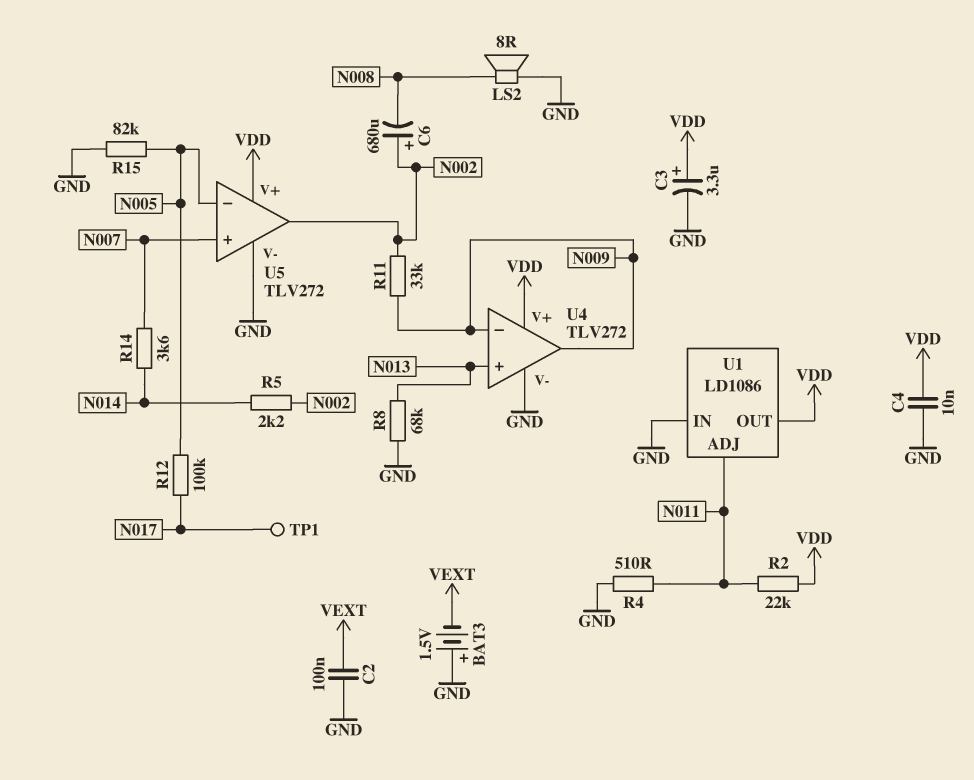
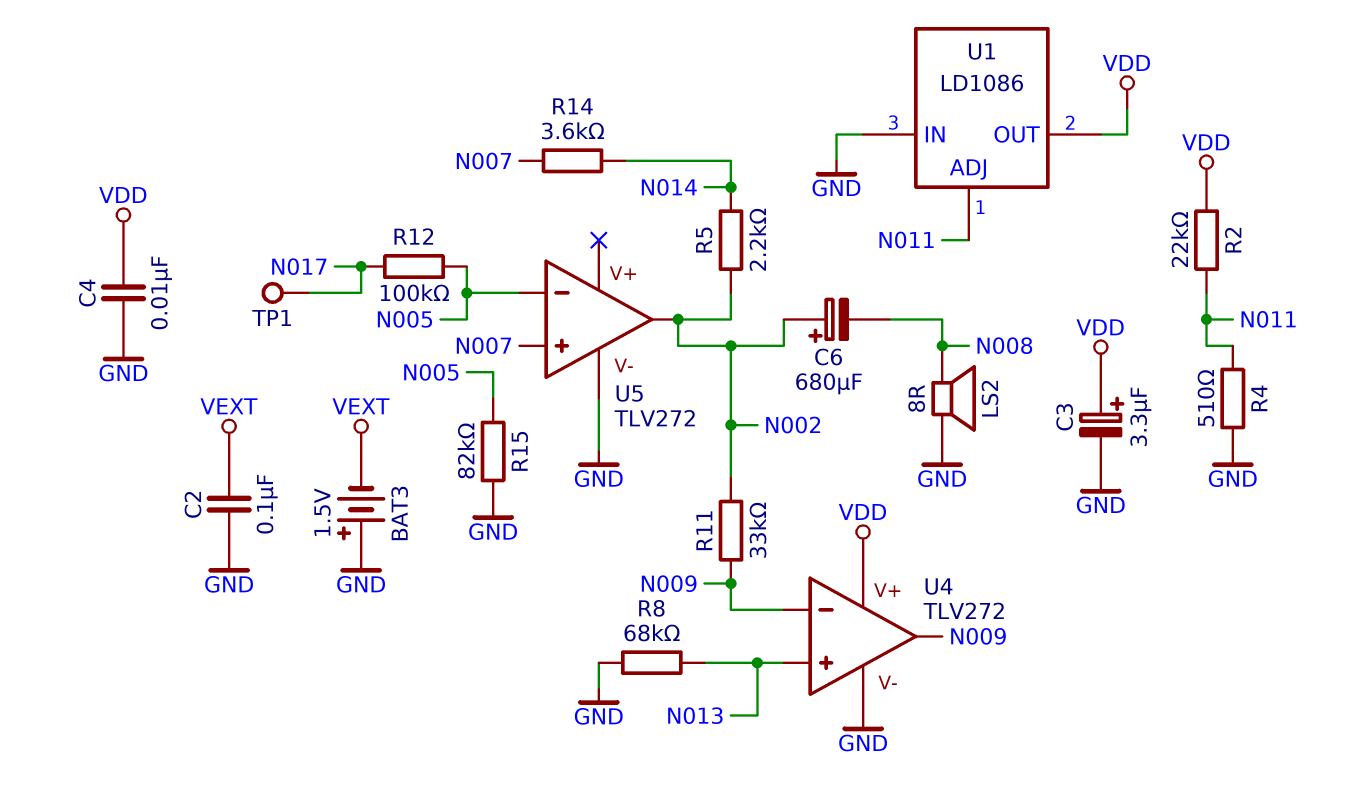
U5 pin V+: VDD -> none

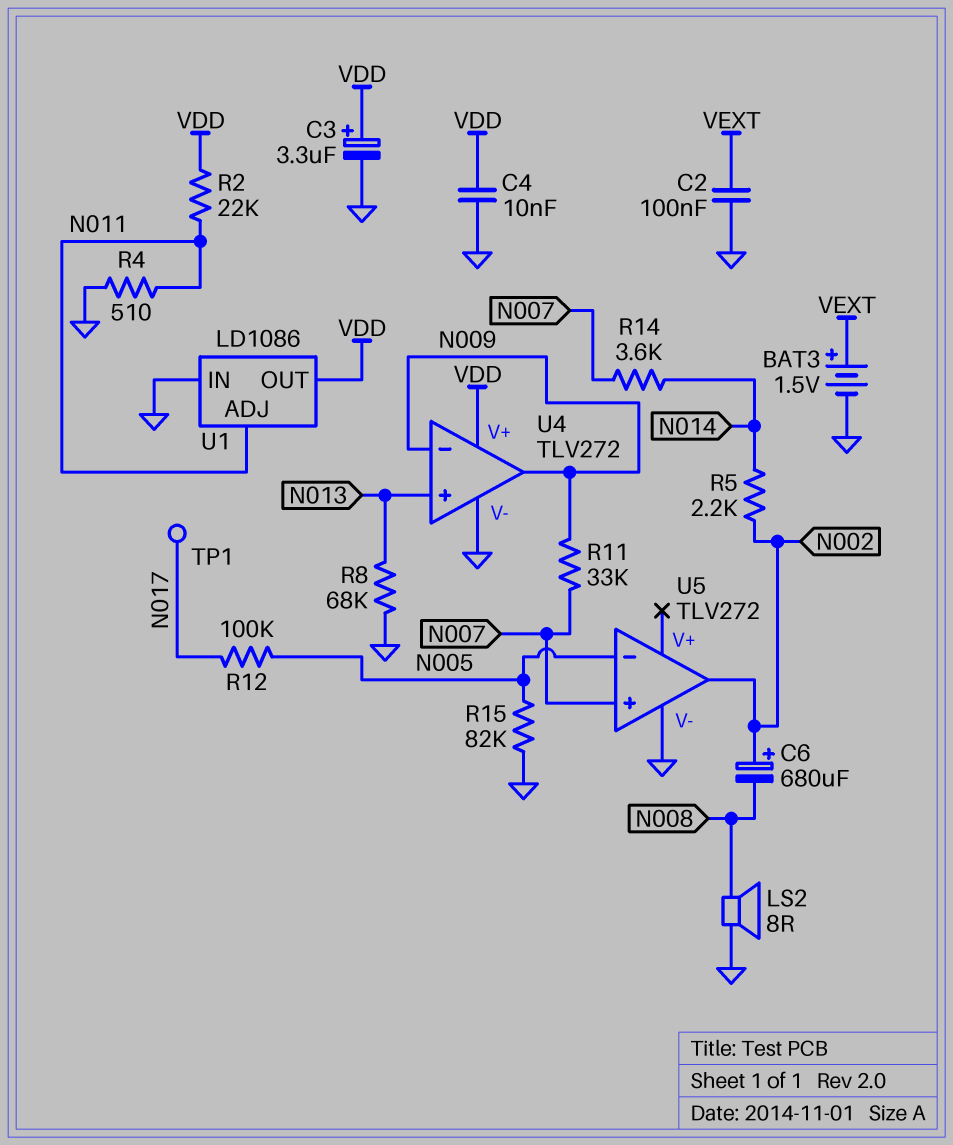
BAT3: 1.5V (plus GND, minus VEXT) -> 1.5V (plus VEXT, minus GND)
R11: 33k (N002, N009) -> 33k (N007, N009)

